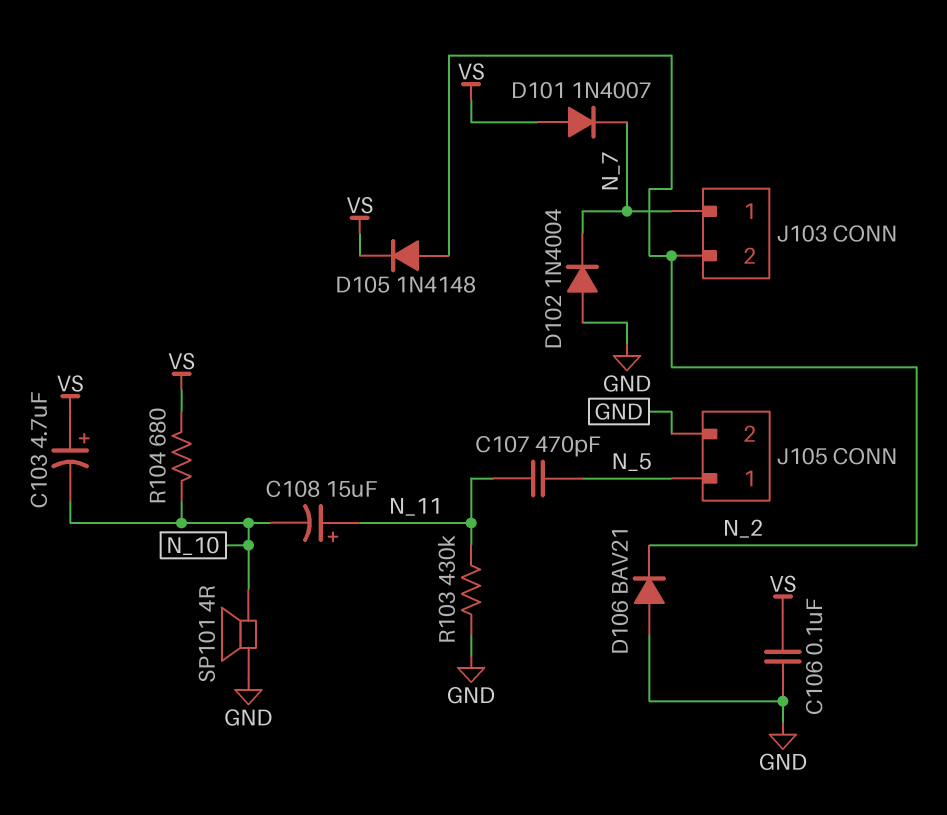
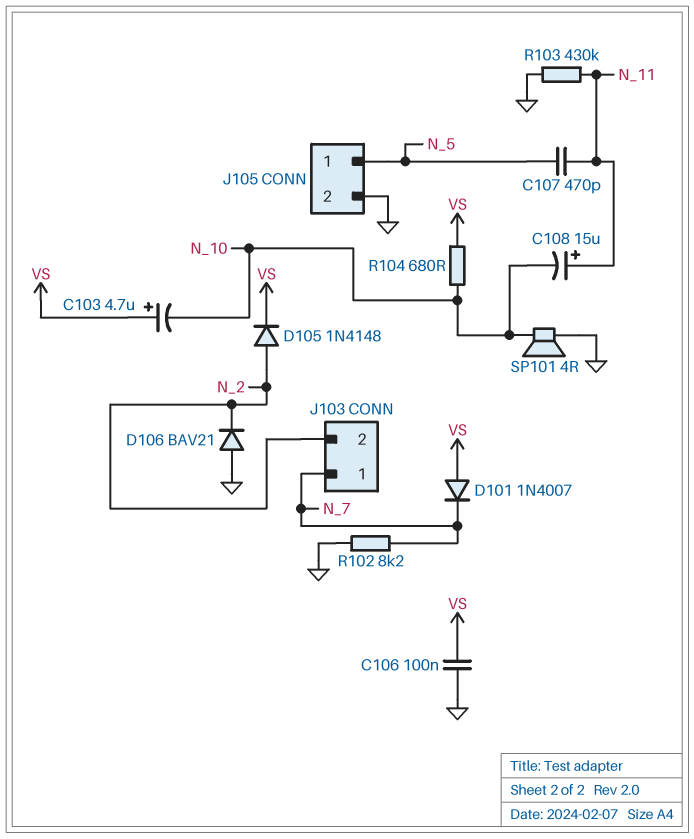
D102: diode 1N4004 (A GND, K N_7) -> none
R102: none -> 8.2k (GND, N_7)

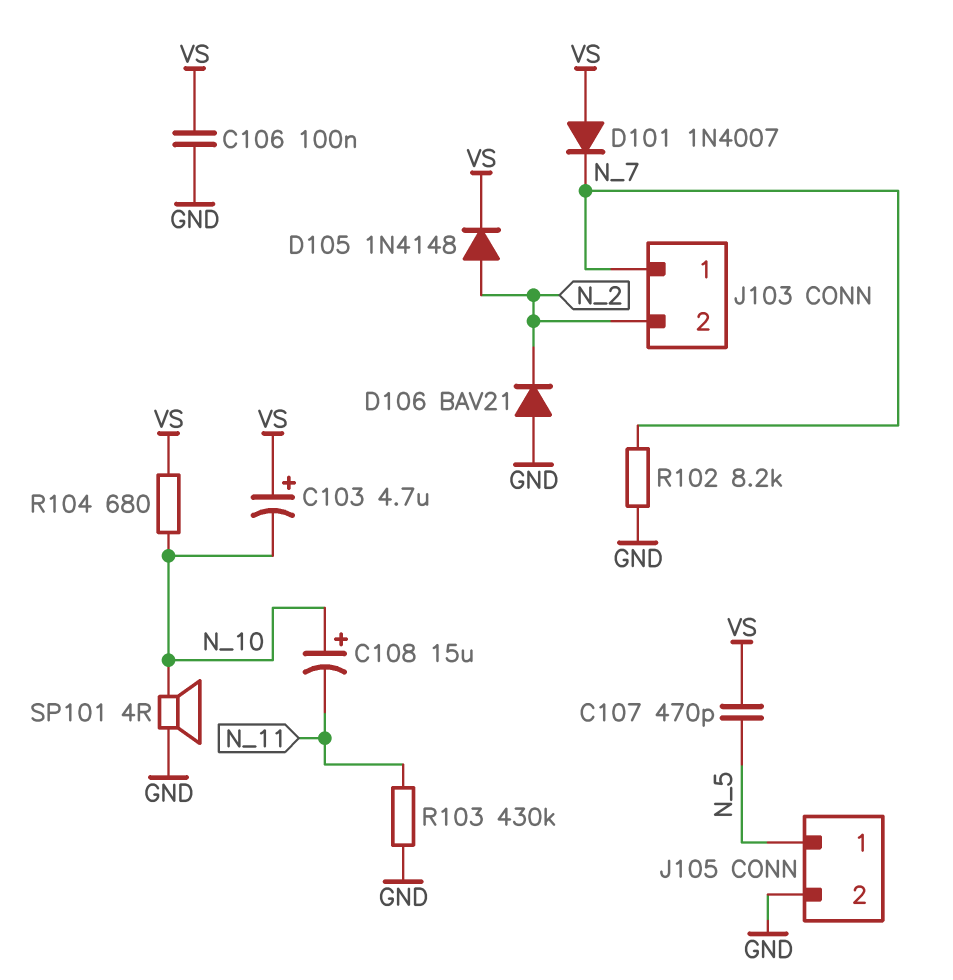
C107: 470pF (N_5, N_11) -> 470pF (N_5, VS)
C108: 15uF (plus N_11, minus N_10) -> 15uF (plus N_10, minus N_11)

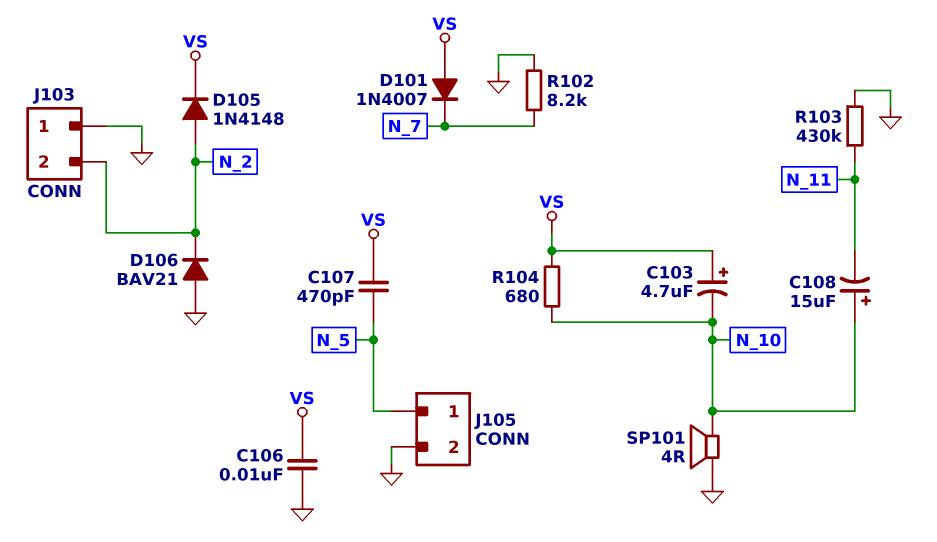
C106: 100nF (GND, VS) -> 10nF (GND, VS)
J103 pin 1: N_7 -> GND

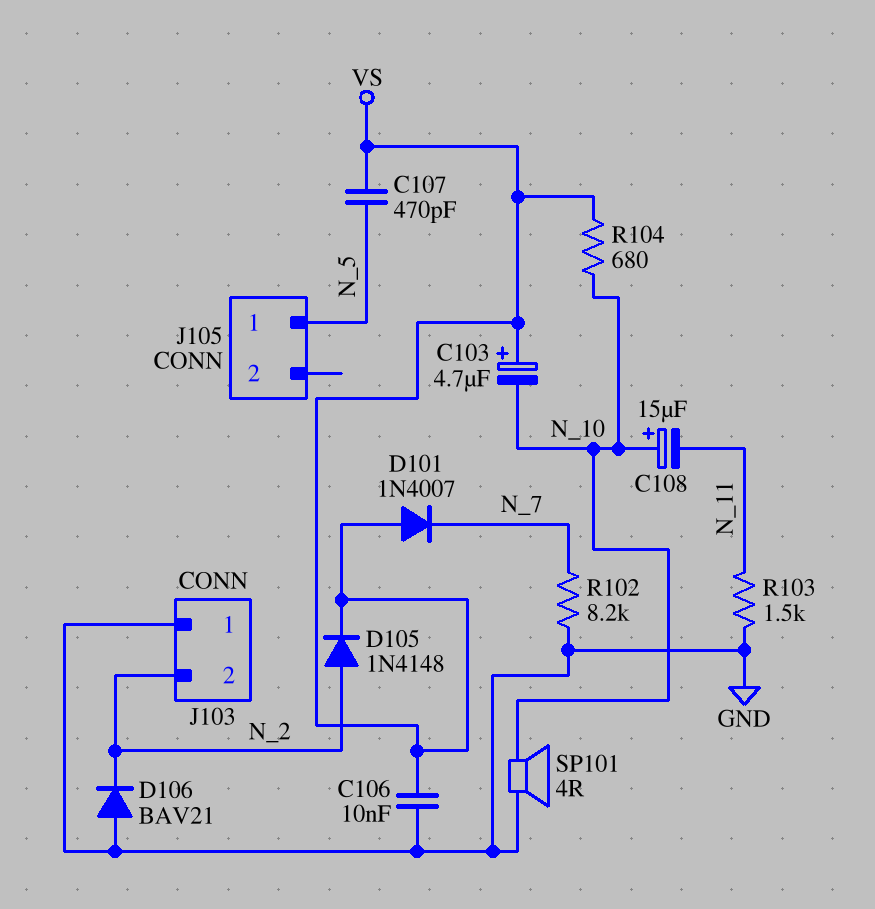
J105 pin 2: GND -> none
R103: 430k (GND, N_11) -> 1.5k (GND, N_11)

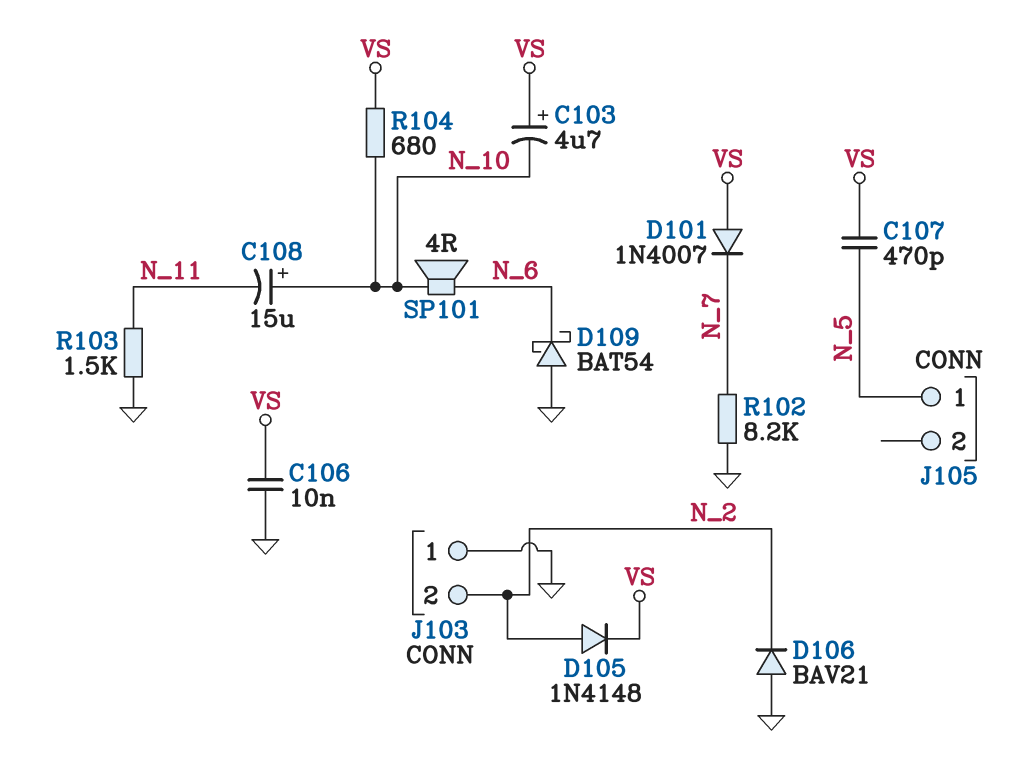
D109: none -> schottky BAT54 (A GND, K N_6)
SP101: speaker 4R (GND, N_10) -> speaker 4R (N_6, N_10)

